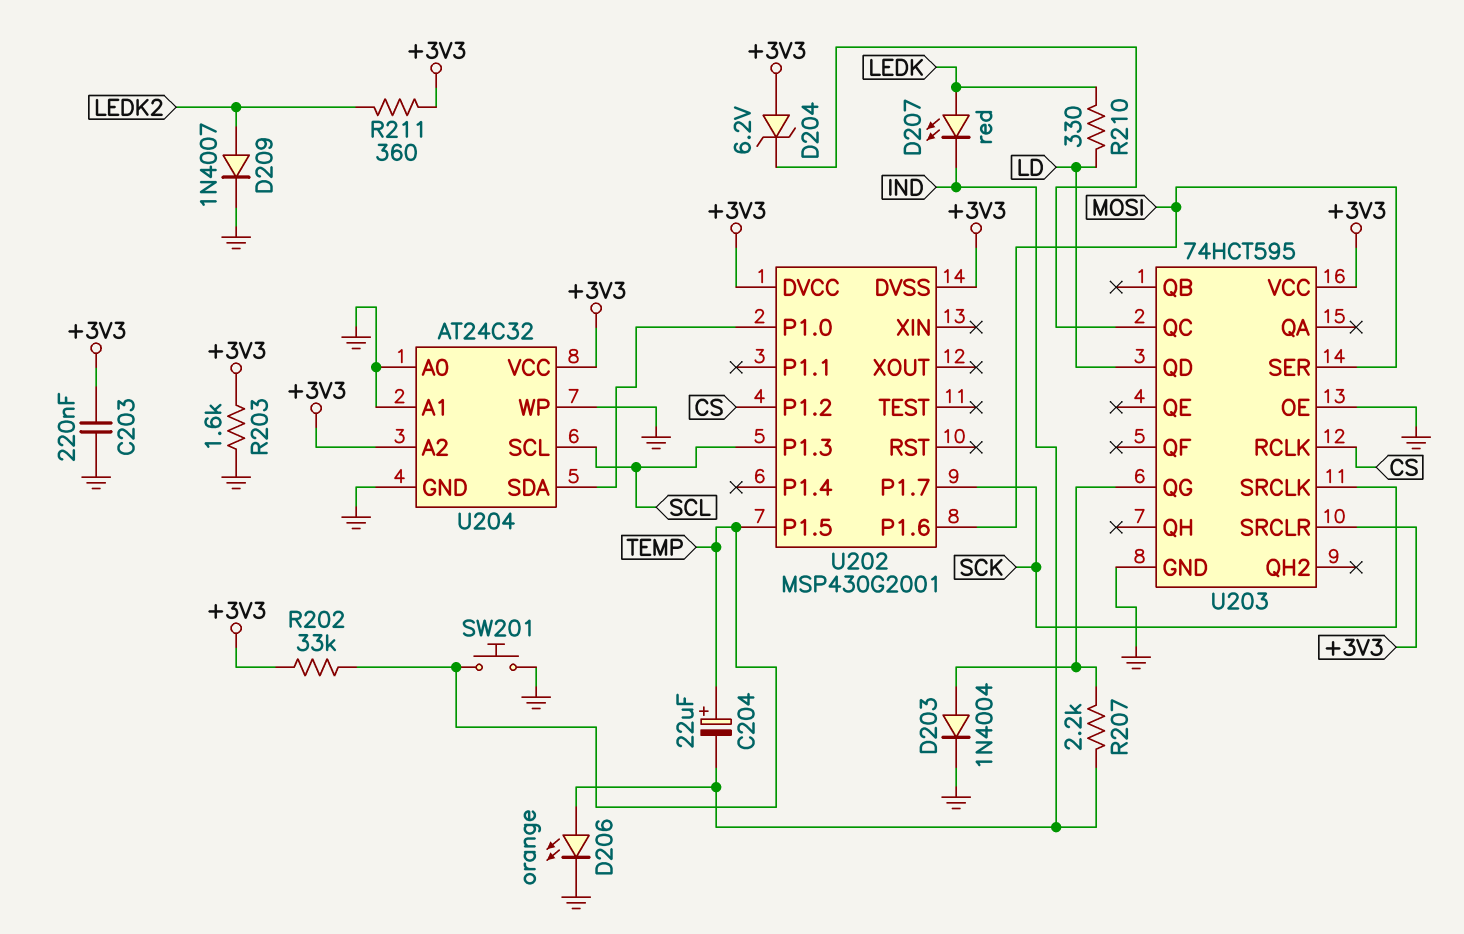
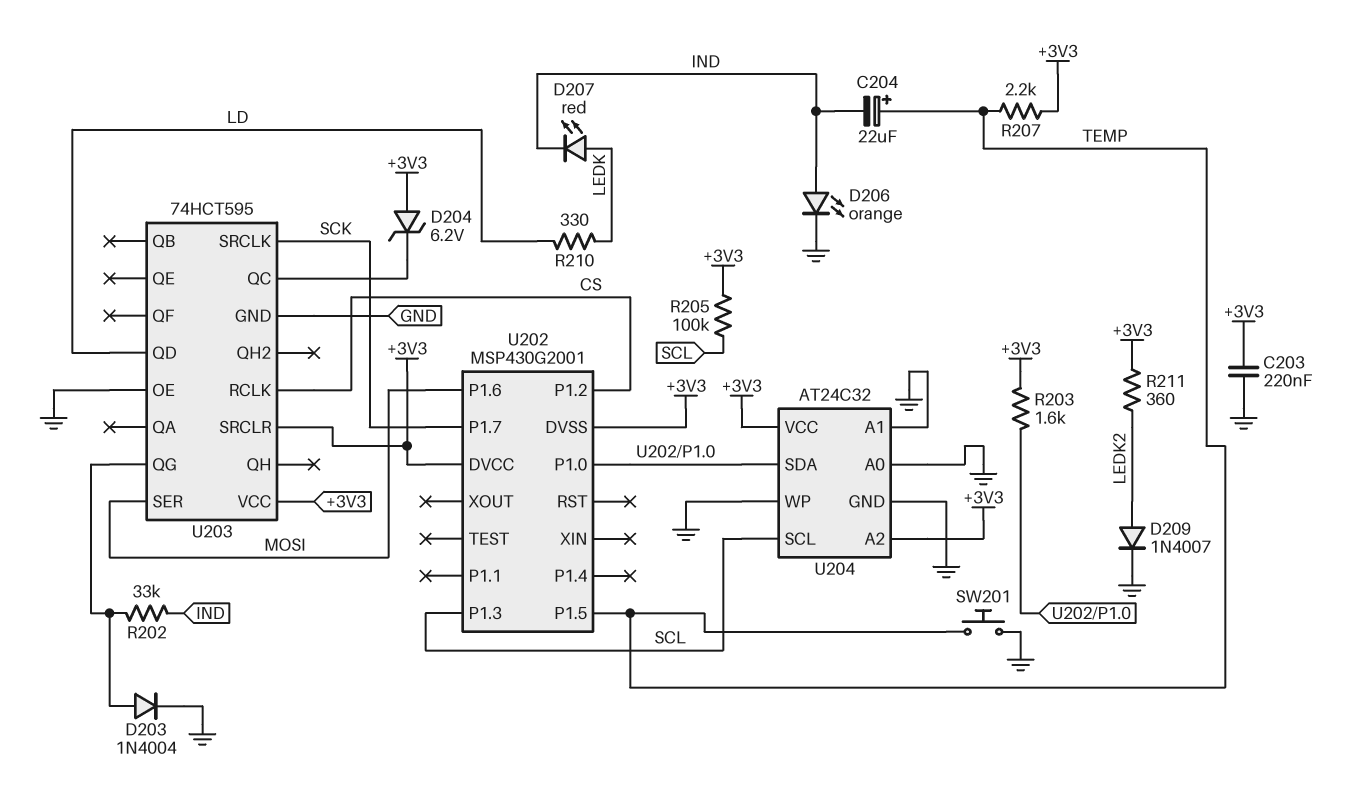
R202: 33k (+3V3, TEMP) -> 33k (IND, U203/QG)
R203: 1.6k (+3V3, GND) -> 1.6k (+3V3, U202/P1.0)
R205: none -> 100k (+3V3, SCL)
R207: 2.2k (IND, U203/QG) -> 2.2k (+3V3, TEMP)

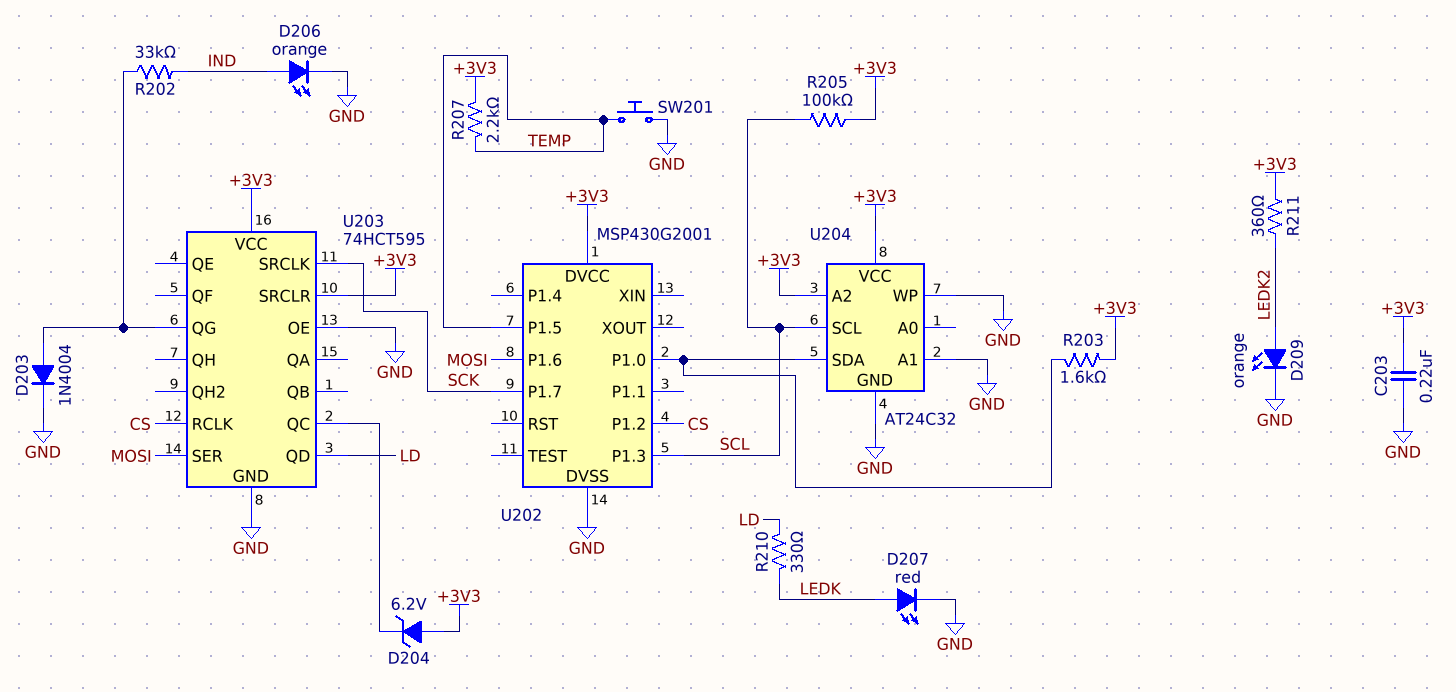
C204: 22uF (plus TEMP, minus IND) -> none
D207: LED red (A LEDK, K IND) -> LED red (A LEDK, K GND)
D209: diode 1N4007 (A LEDK2, K GND) -> LED orange (A LEDK2, K GND)
U202 pin DVSS: +3V3 -> GND
U204 pin A0: GND -> none

